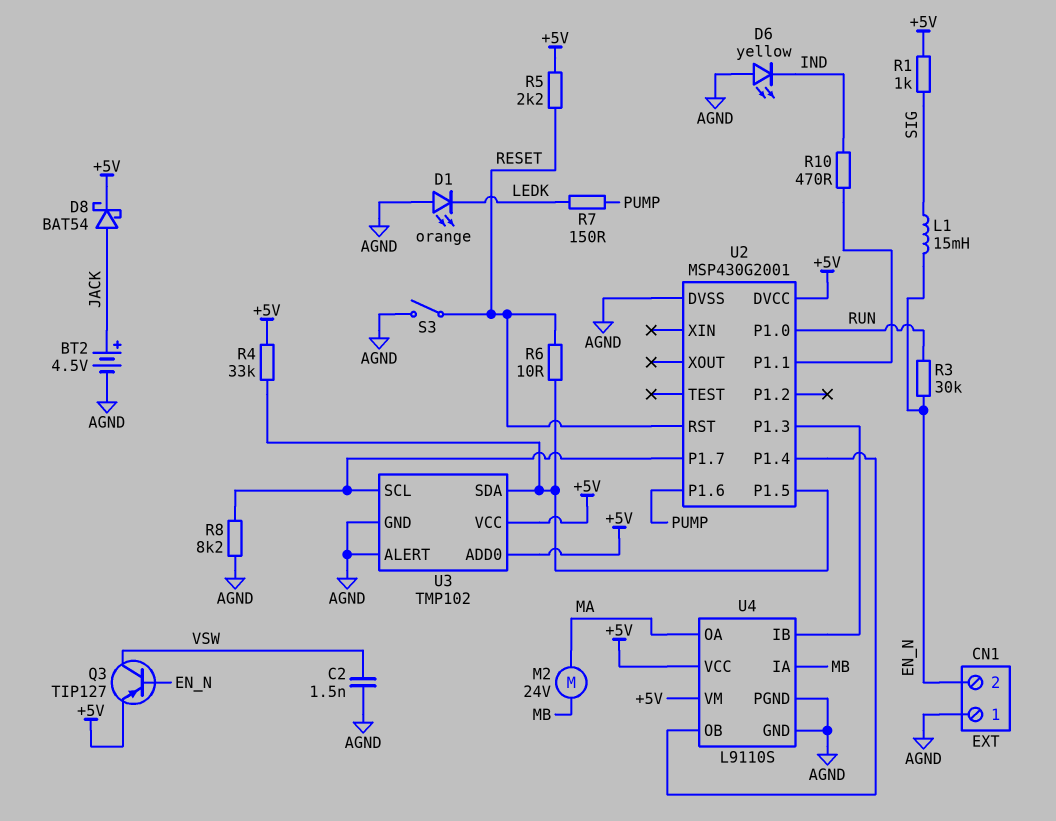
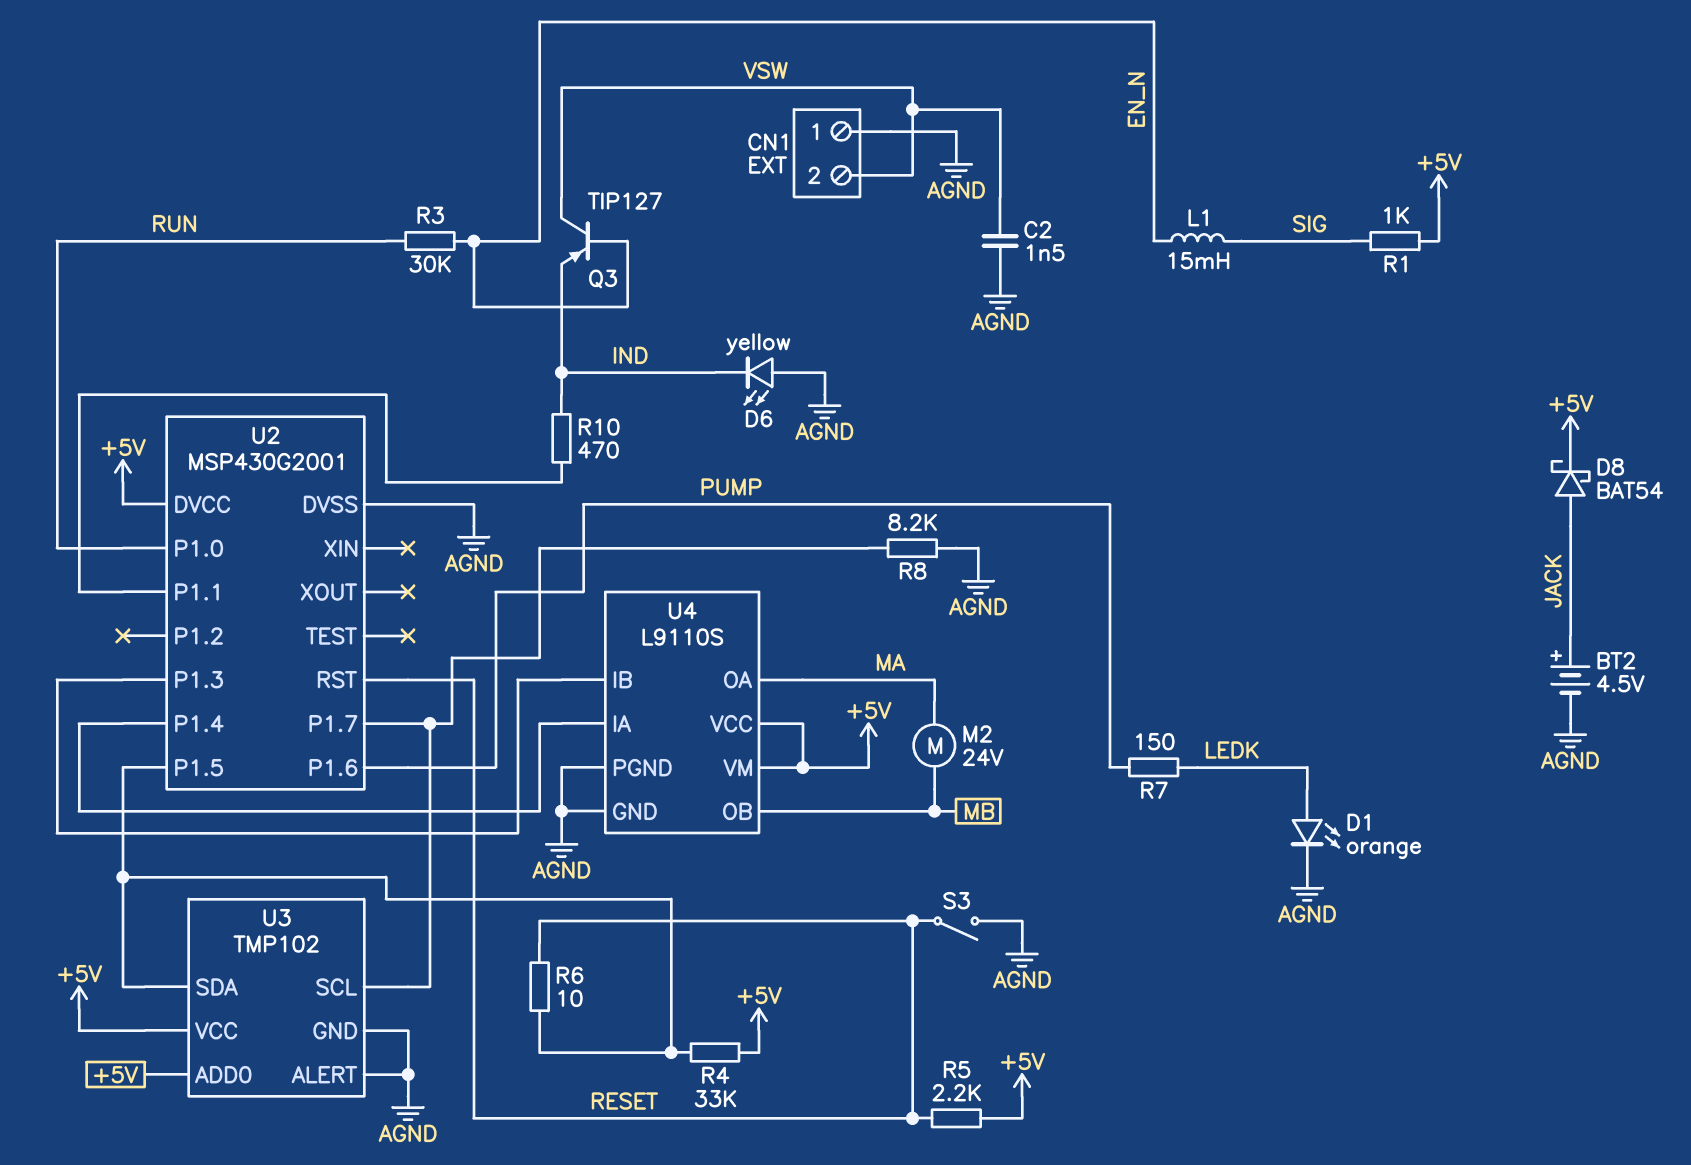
CN1 pin 2: EN_N -> VSW
D1: LED orange (A AGND, K LEDK) -> LED orange (A LEDK, K AGND)
Q3: PNP TIP127 (B EN_N, C VSW, E +5V) -> PNP TIP127 (B EN_N, C VSW, E IND)
U4 pin IA: MB -> U2/P1.4
U4 pin OB: U2/P1.4 -> MB

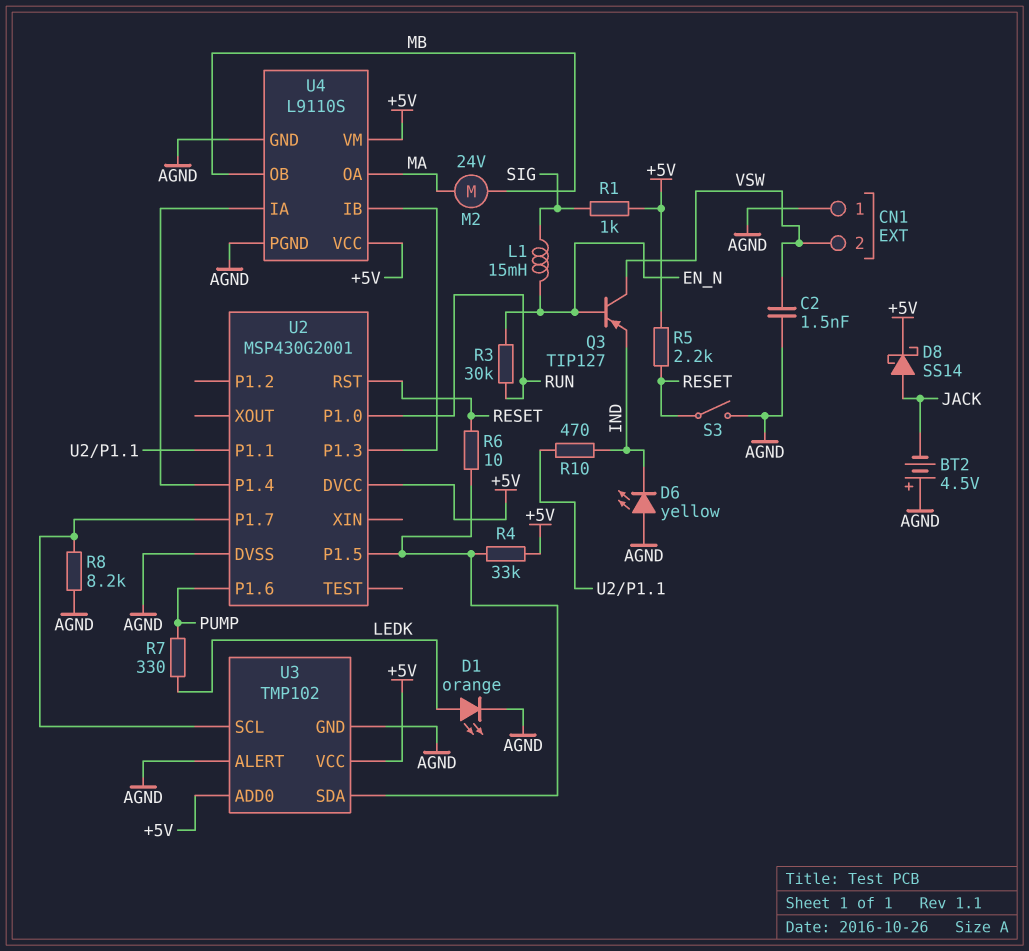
BT2: 4.5V (plus JACK, minus AGND) -> 4.5V (plus AGND, minus JACK)
D8: schottky BAT54 (A JACK, K +5V) -> schottky SS14 (A JACK, K +5V)
R7: 150 (LEDK, PUMP) -> 330 (LEDK, PUMP)

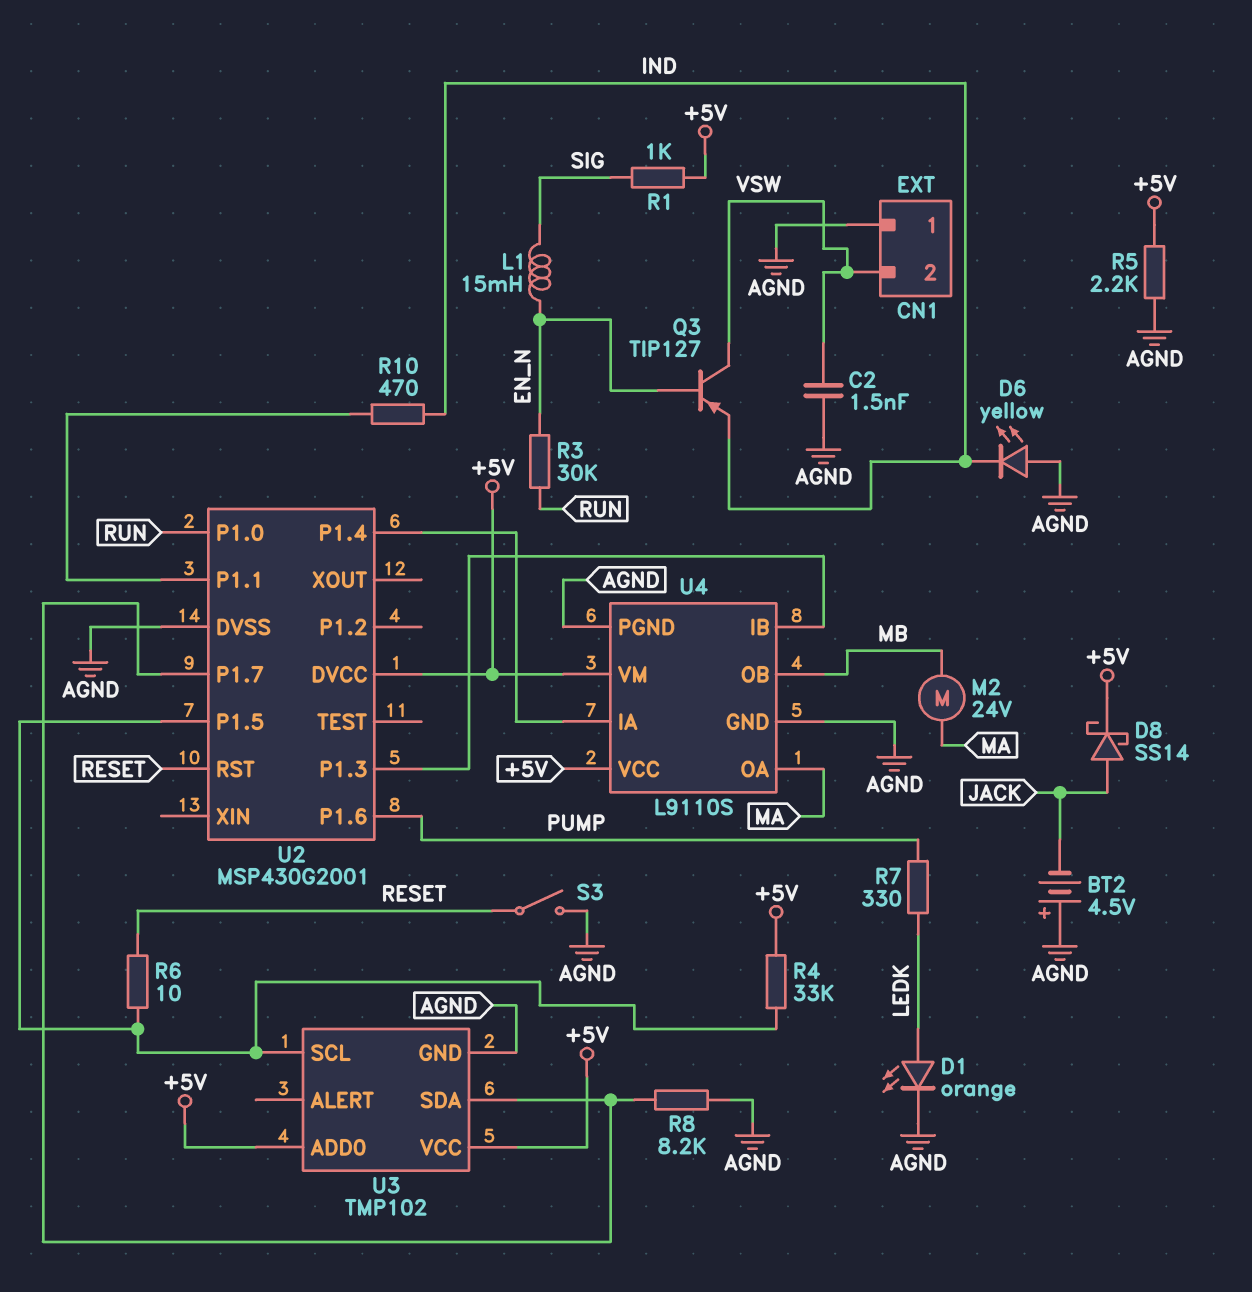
R5: 2.2k (+5V, RESET) -> 2.2k (+5V, AGND)
U3 pin ALERT: AGND -> none
U3 pin SCL: U2/P1.7 -> U2/P1.5
U3 pin SDA: U2/P1.5 -> U2/P1.7

